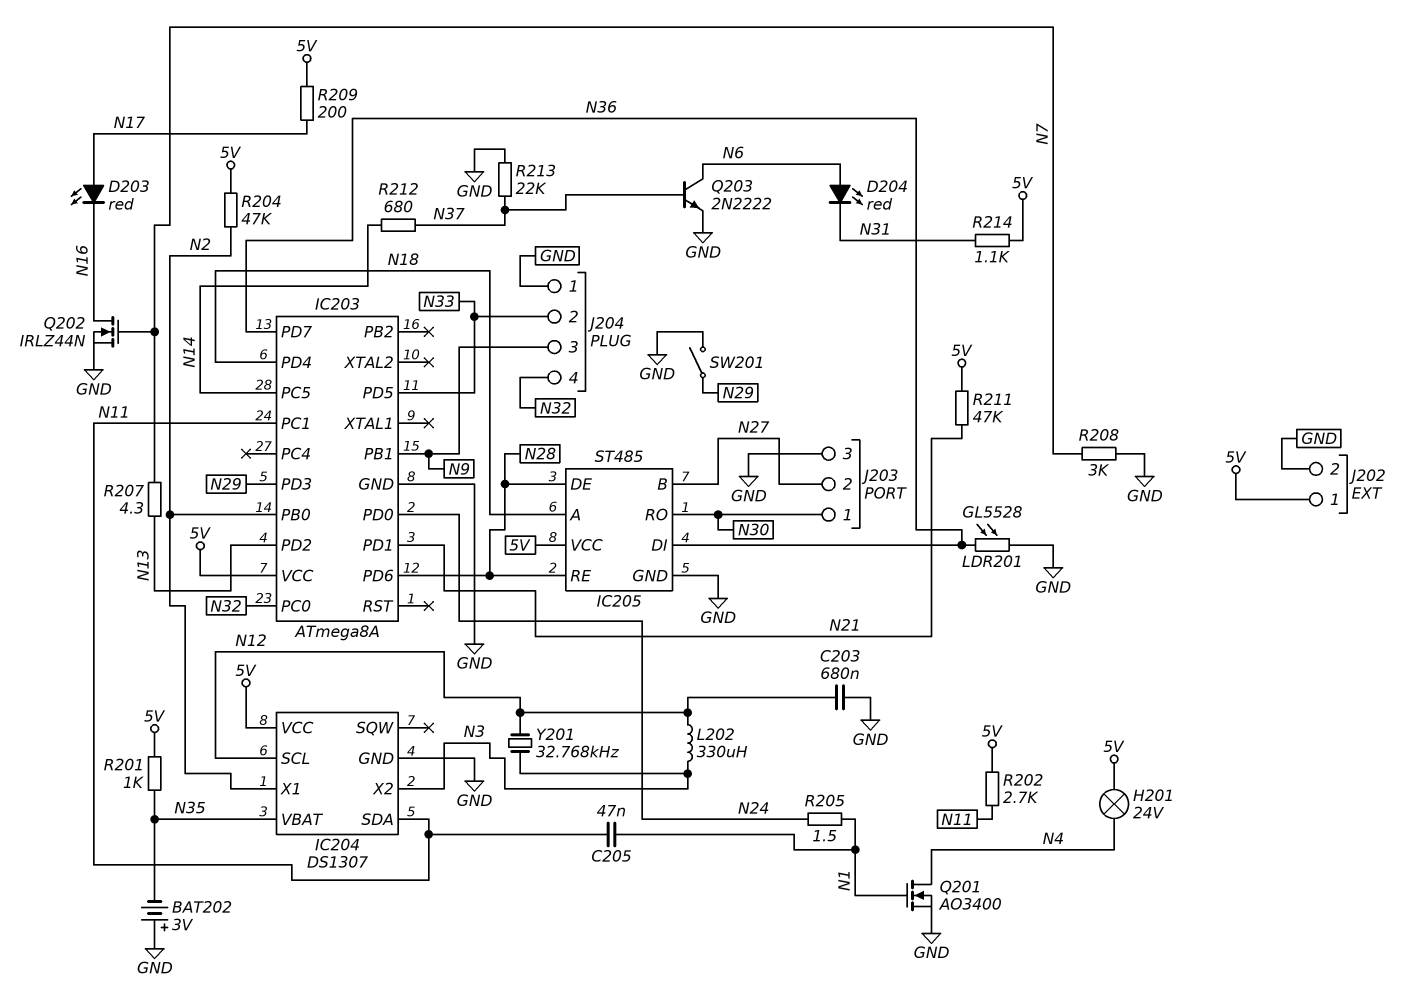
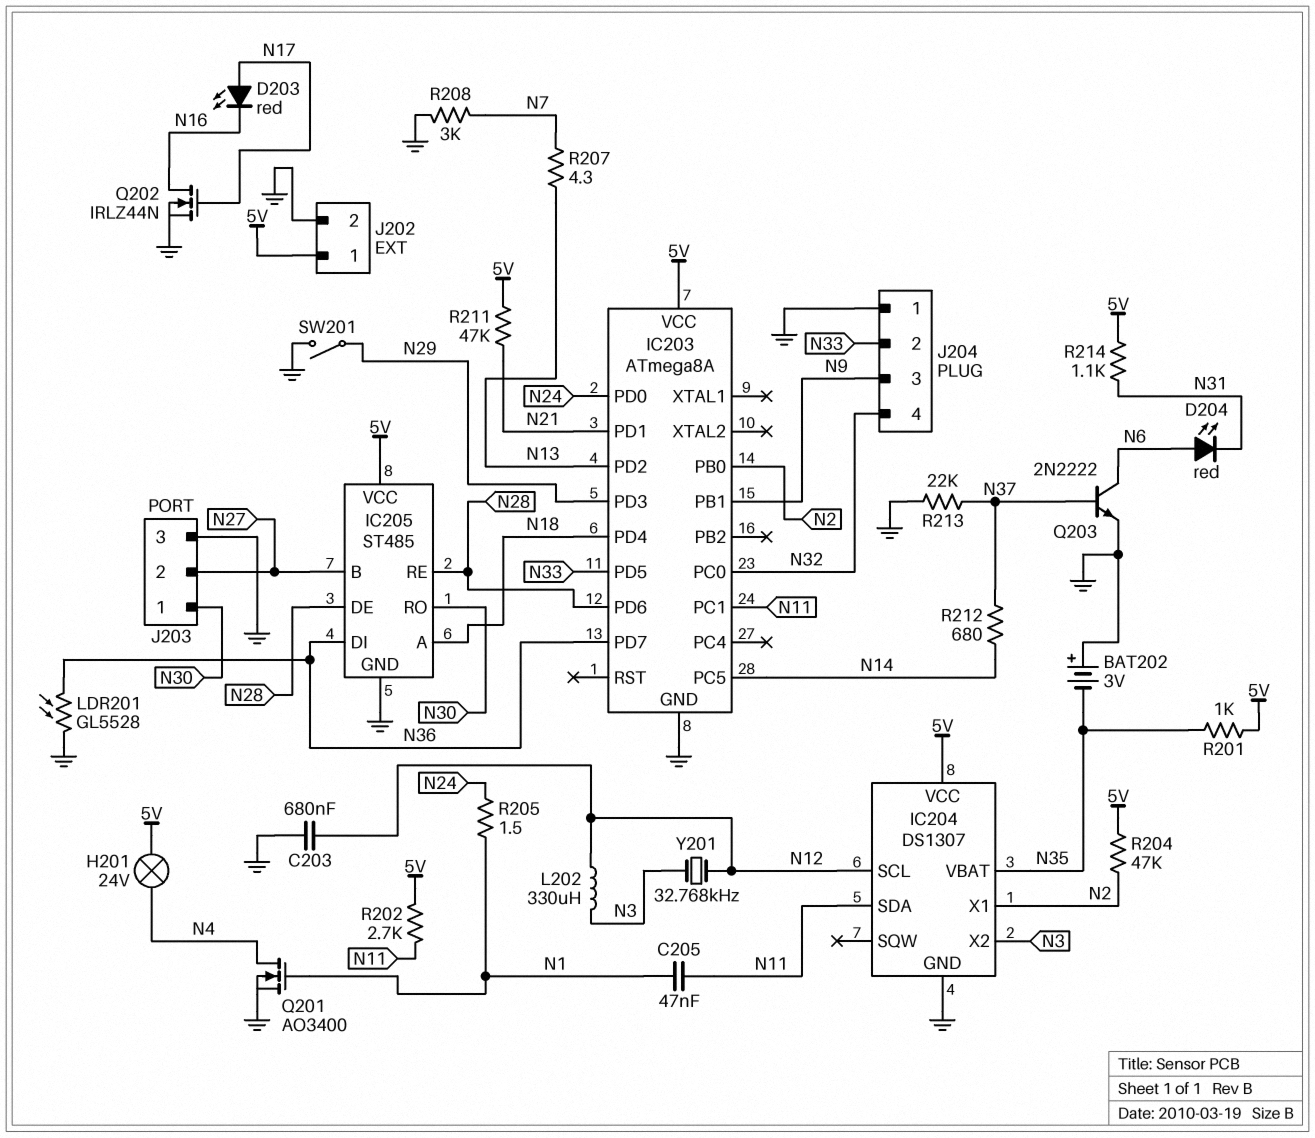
Q202: NMOS IRLZ44N (G N7, D N16, S GND) -> NMOS IRLZ44N (G N17, D N16, S GND)
R209: 200 (5V, N17) -> none

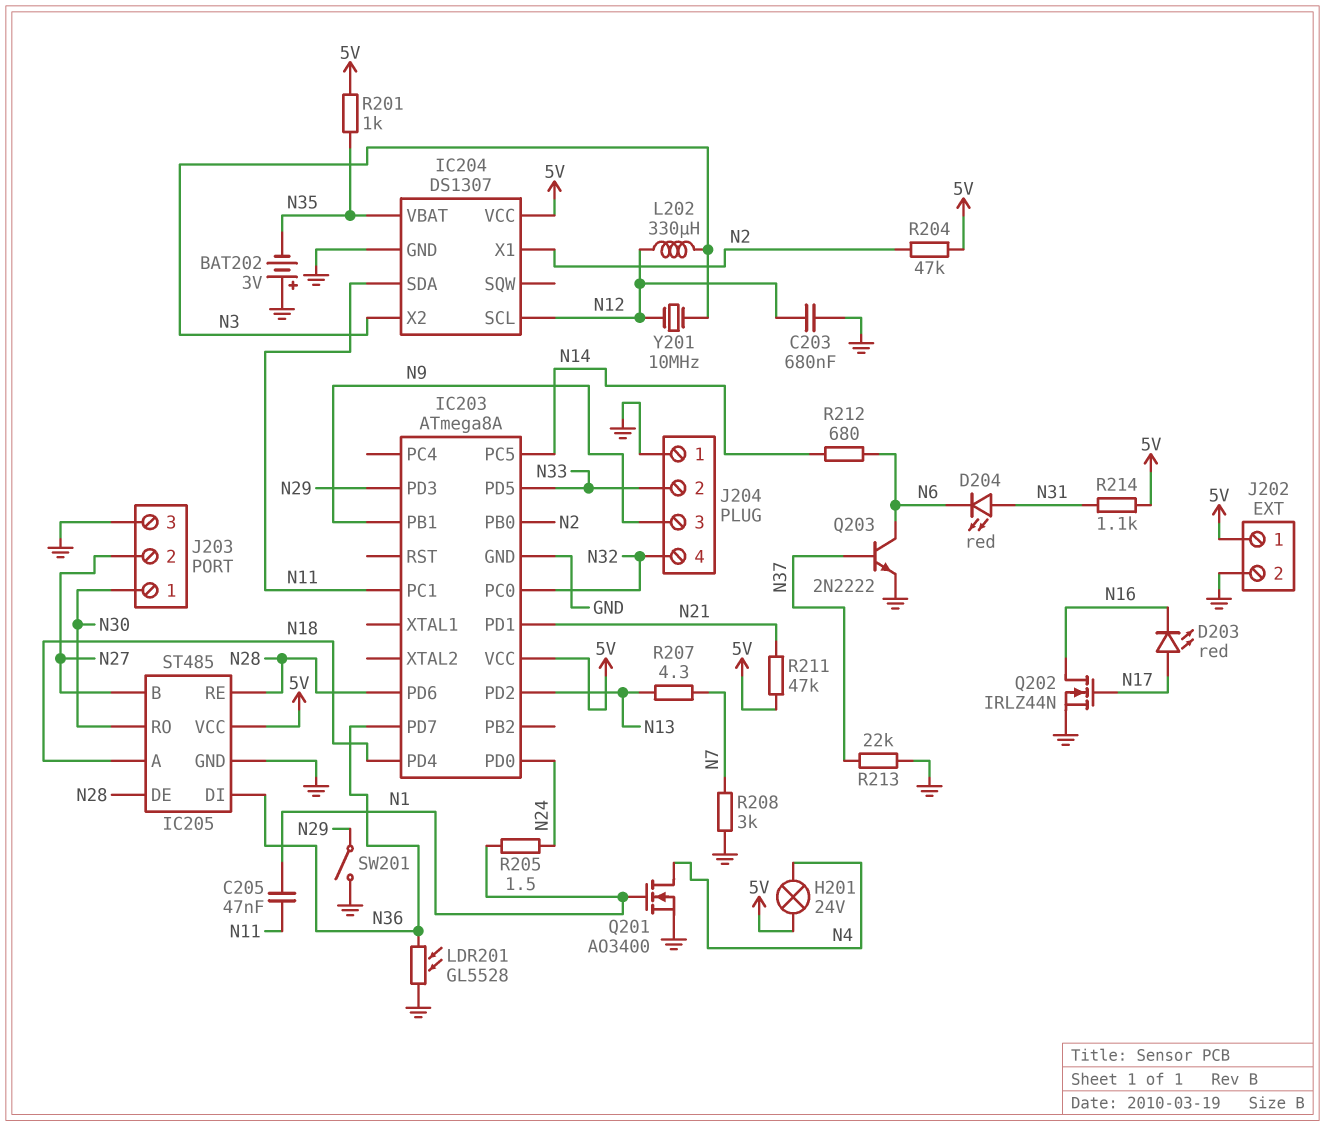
D204: LED red (A N6, K N31) -> LED red (A N31, K N6)
R202: 2.7k (5V, N11) -> none
R212: 680 (N14, N37) -> 680 (N6, N14)
Y201: 32.768kHz (N3, N12) -> 10MHz (N3, N12)

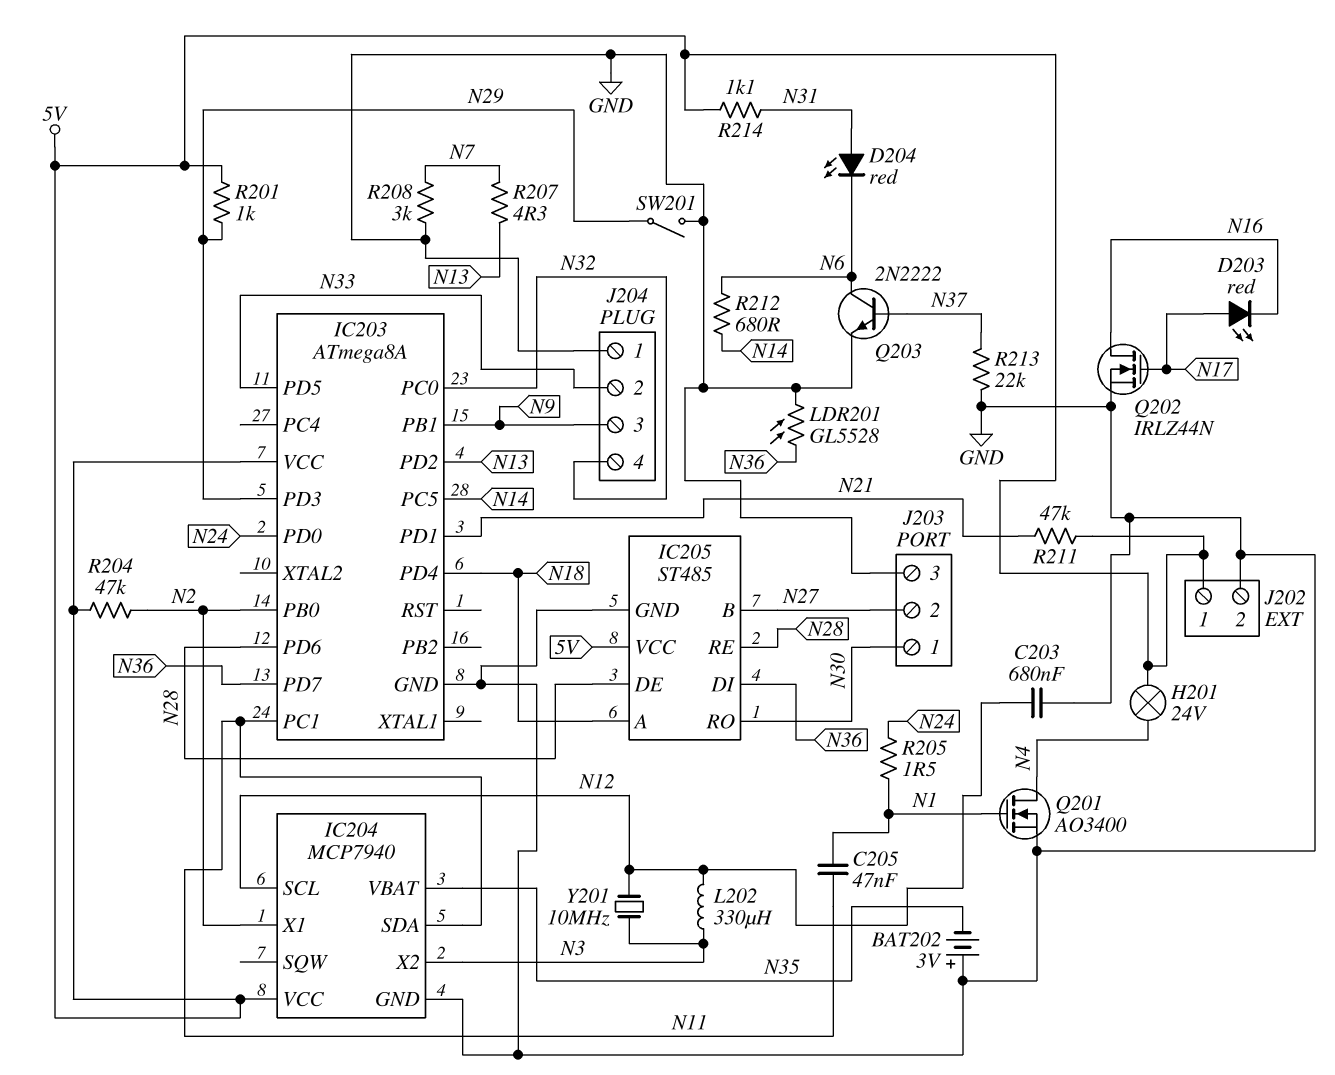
IC204: DS1307 -> MCP7940
R201: 1k (5V, N35) -> 1k (5V, N29)

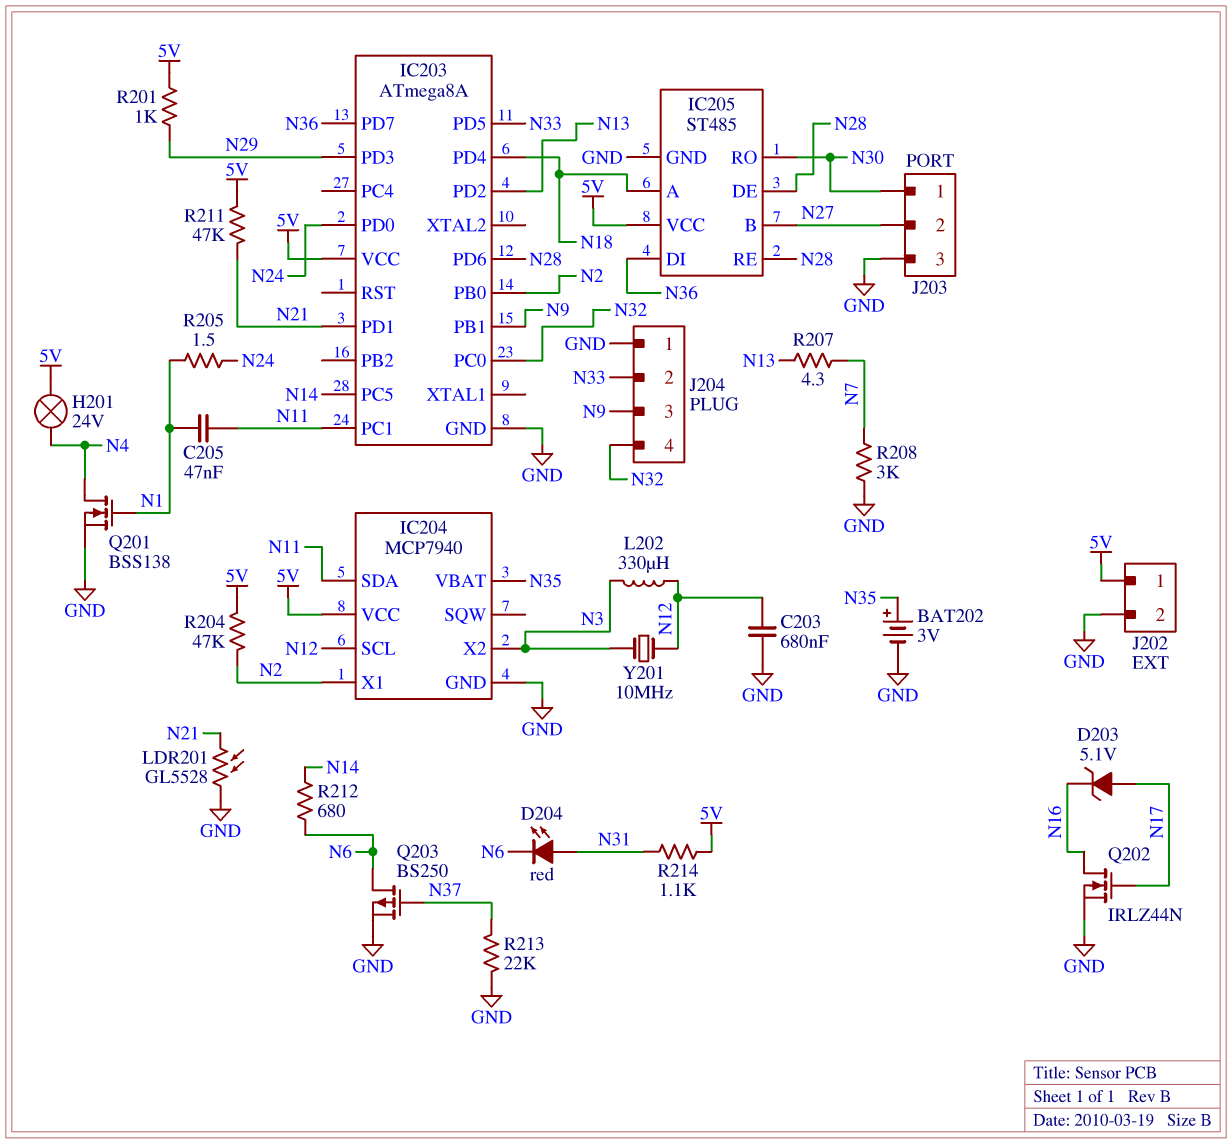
BAT202: 3V (plus GND, minus N35) -> 3V (plus N35, minus GND)
D203: LED red (A N17, K N16) -> zener 5.1V (A N17, K N16)
LDR201: GL5528 (GND, N36) -> GL5528 (GND, N21)
Q201: NMOS AO3400 (G N1, D N4, S GND) -> NMOS BSS138 (G N1, D N4, S GND)
Q203: NPN 2N2222 (B N37, C N6, E GND) -> PMOS BS250 (G N37, D N6, S GND)
SW201: switch (GND, N29) -> none

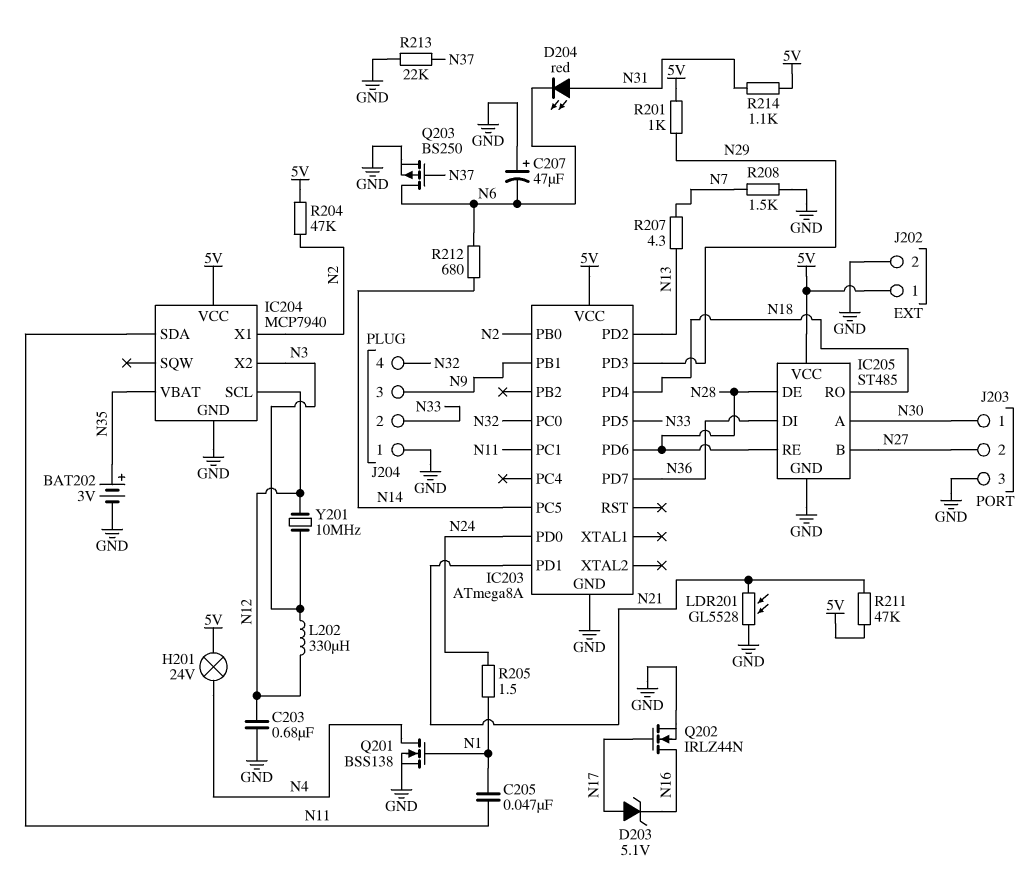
C207: none -> 47uF (plus GND, minus N6)
IC205 pin A: N18 -> N30
IC205 pin RO: N30 -> N18
R208: 3k (GND, N7) -> 1.5k (GND, N7)

